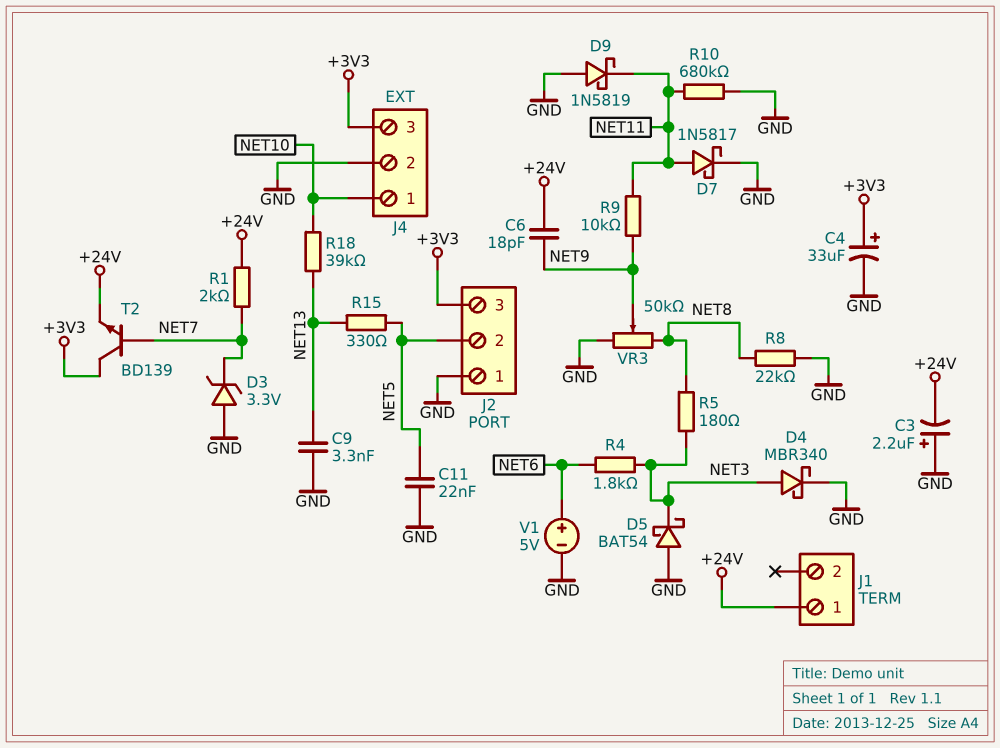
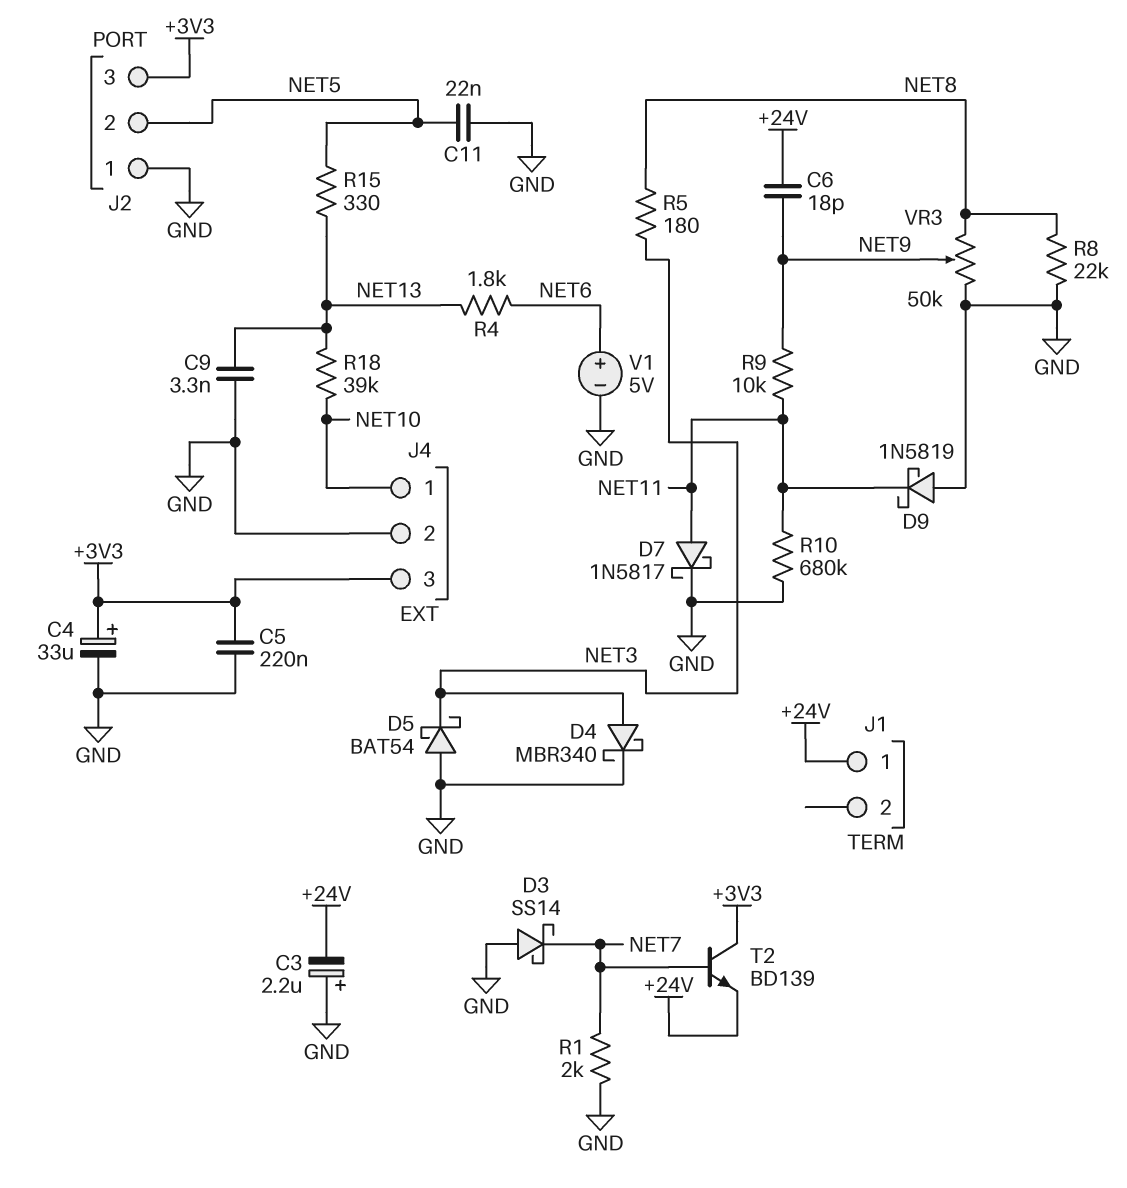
C5: none -> 220nF (+3V3, GND)
D3: zener 3.3V (A GND, K NET7) -> schottky SS14 (A GND, K NET7)
R1: 2k (+24V, NET7) -> 2k (GND, NET7)
R4: 1.8k (NET3, NET6) -> 1.8k (NET6, NET13)

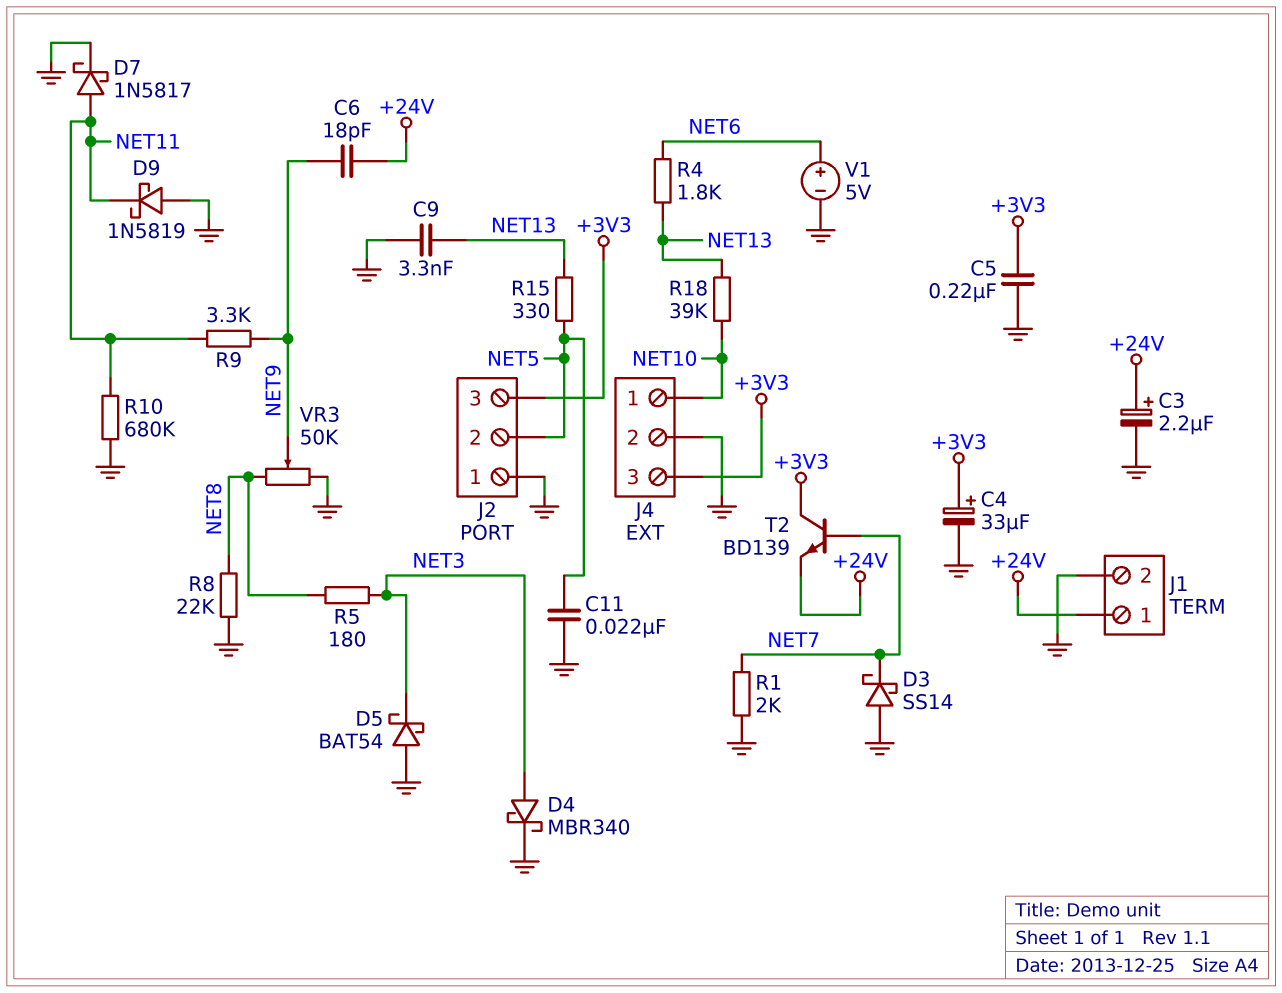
C3: 2.2uF (plus GND, minus +24V) -> 2.2uF (plus +24V, minus GND)
J1 pin 2: none -> GND
R9: 10k (NET9, NET11) -> 3.3k (NET9, NET11)

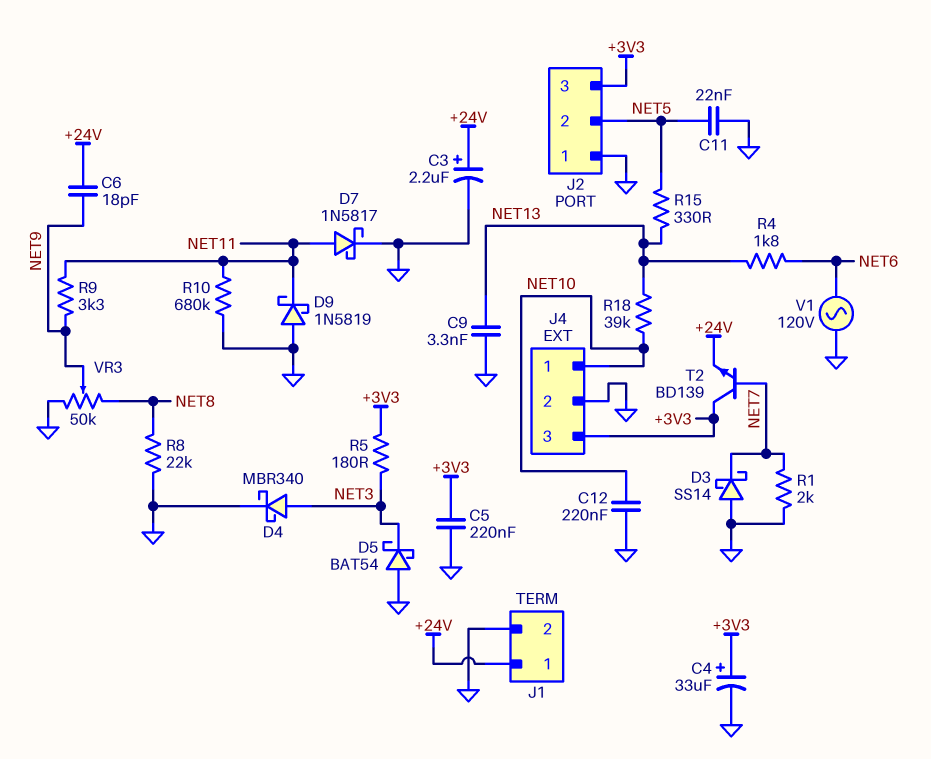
C12: none -> 220nF (GND, NET10)
R5: 180 (NET3, NET8) -> 180 (+3V3, NET3)
V1: 5V (plus NET6, minus GND) -> AC 120V (GND, NET6)

